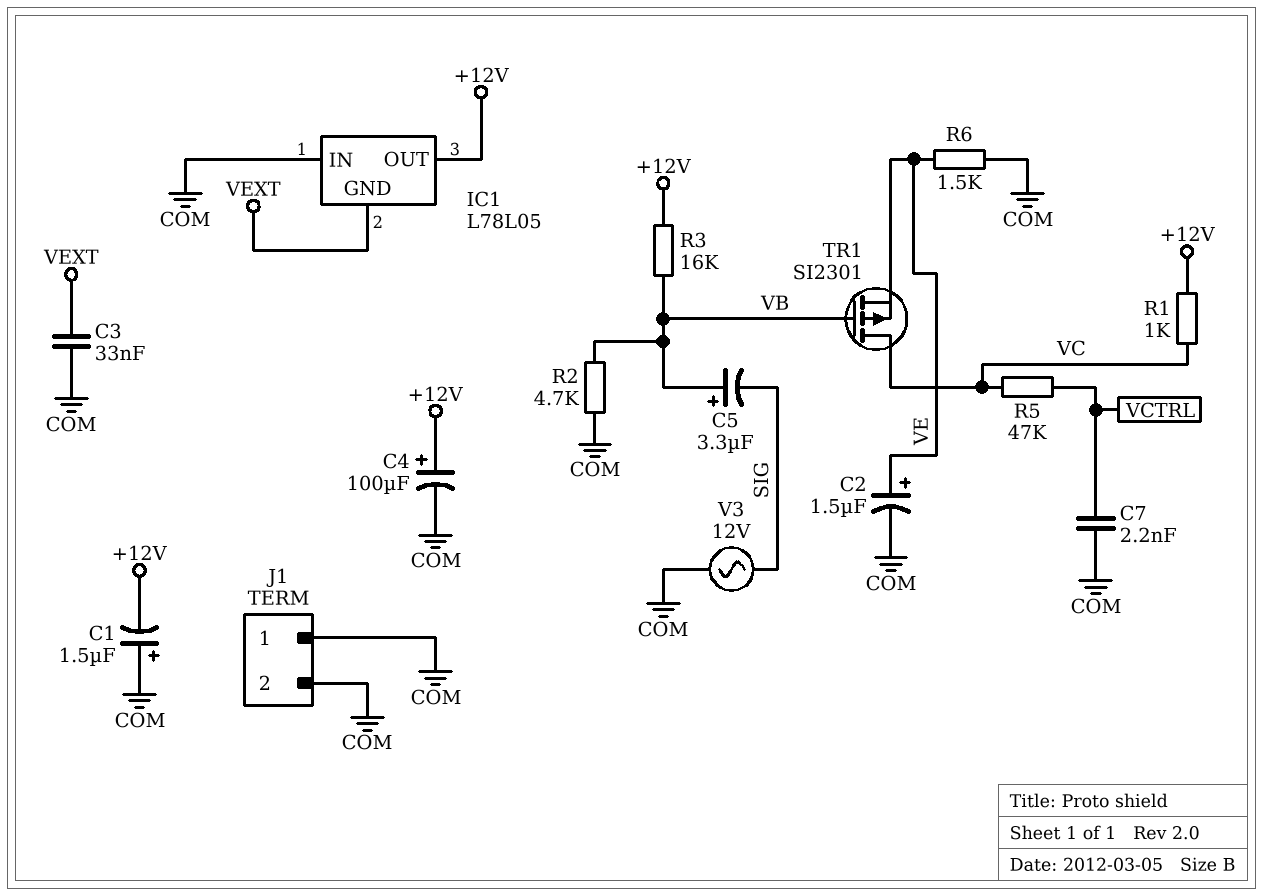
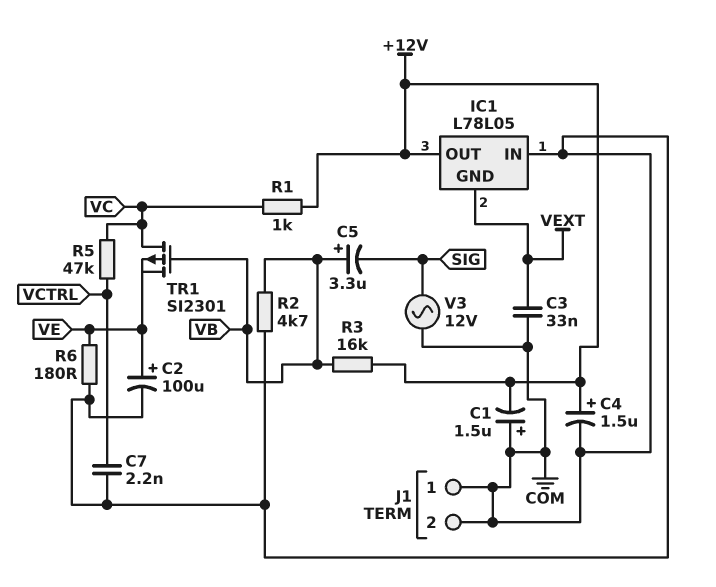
C2: 1.5uF (plus VE, minus COM) -> 100uF (plus VE, minus COM)
C4: 100uF (plus +12V, minus COM) -> 1.5uF (plus +12V, minus COM)
R6: 1.5k (COM, VE) -> 180 (COM, VE)

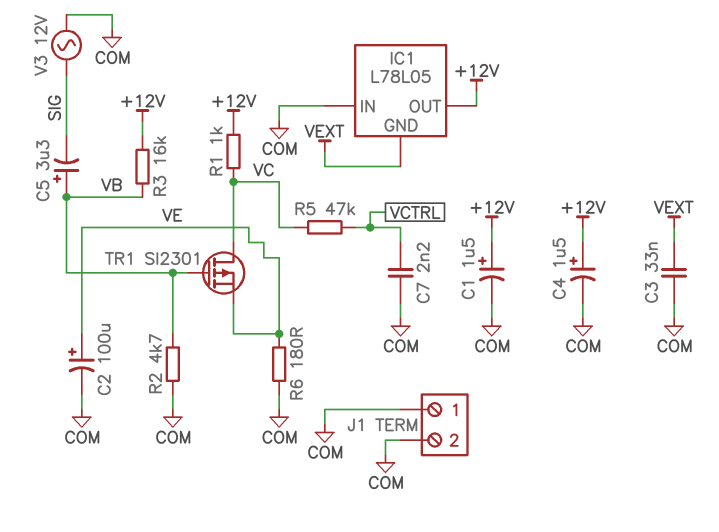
C1: 1.5uF (plus COM, minus +12V) -> 1.5uF (plus +12V, minus COM)

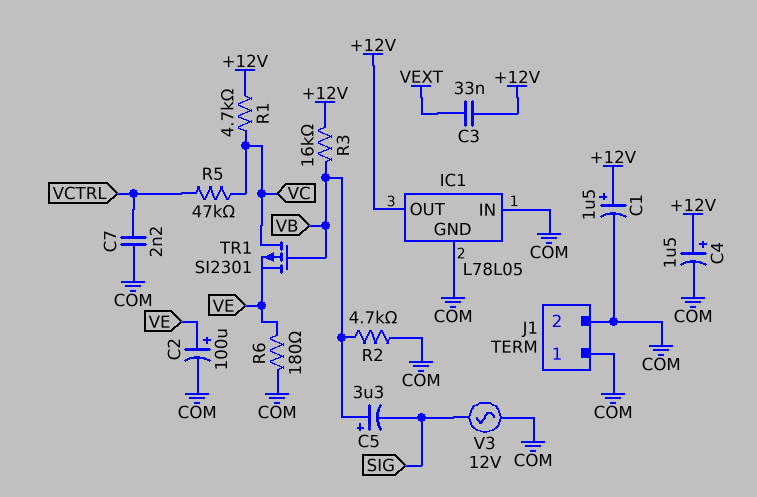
C3: 33nF (COM, VEXT) -> 33nF (+12V, VEXT)
IC1 pin GND: VEXT -> COM
R1: 1k (+12V, VC) -> 4.7k (+12V, VC)

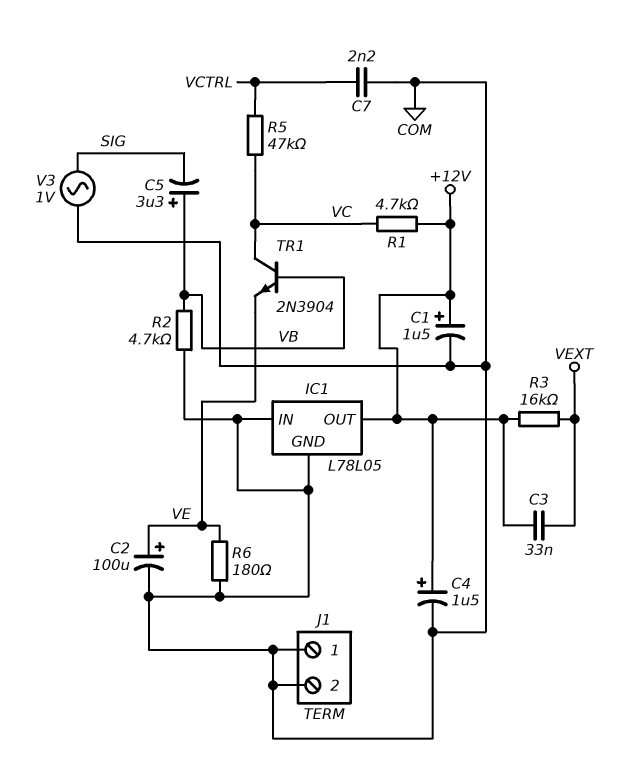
R3: 16k (+12V, VB) -> 16k (+12V, VEXT)
TR1: PMOS SI2301 (G VB, D VC, S VE) -> NPN 2N3904 (B VB, C VC, E VE)
V3: AC 12V (COM, SIG) -> AC 1V (COM, SIG)

